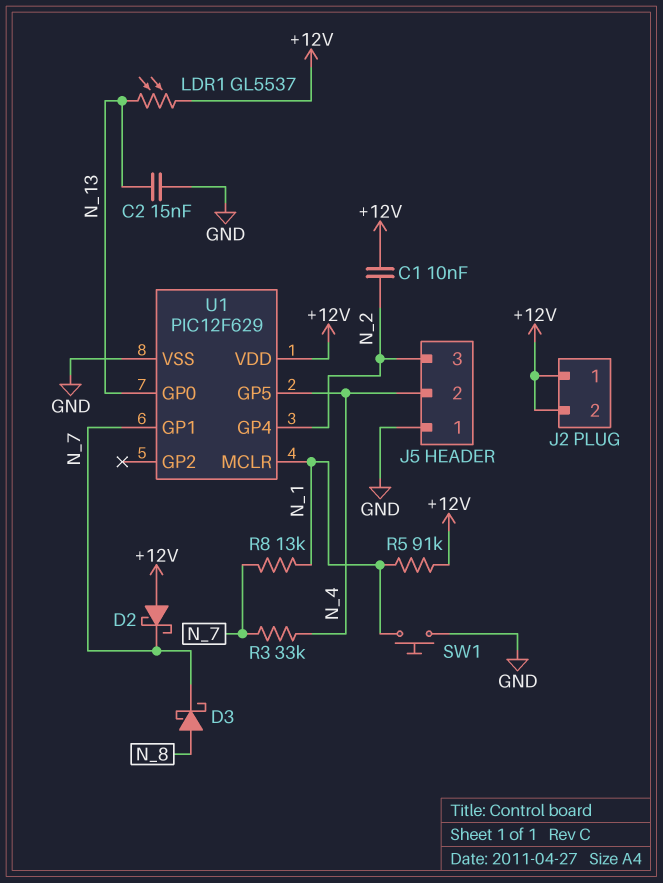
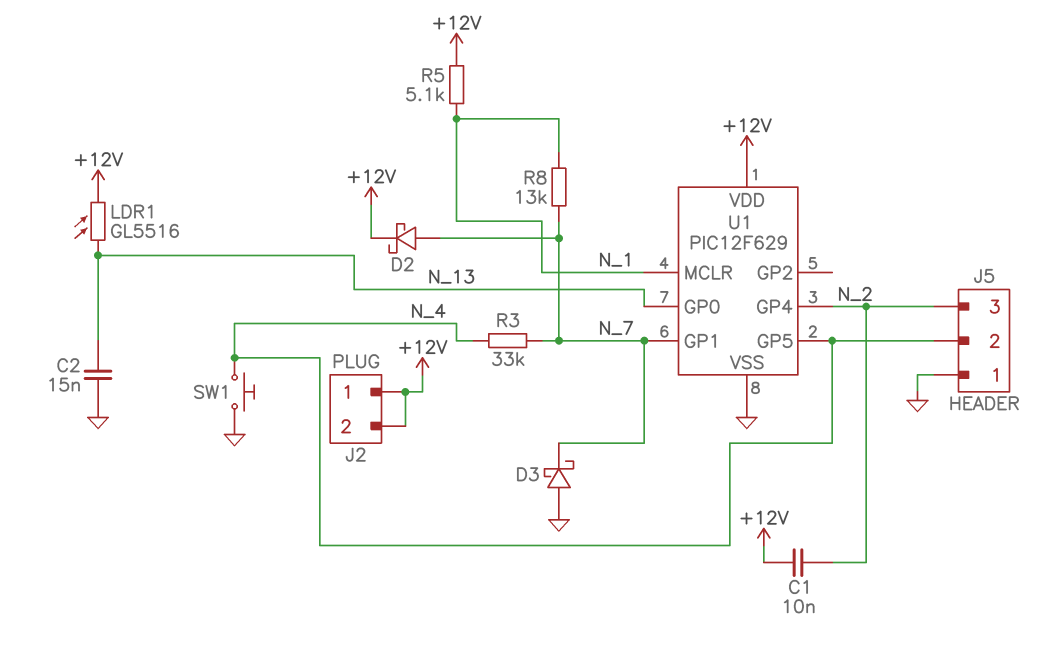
D2: schottky (A +12V, K N_7) -> schottky (A N_7, K +12V)
D3: schottky (A N_8, K N_7) -> schottky (A GND, K N_7)
LDR1: GL5537 (+12V, N_13) -> GL5516 (+12V, N_13)
R5: 91k (+12V, N_1) -> 5.1k (+12V, N_1)
SW1: button (GND, N_1) -> button (GND, N_4)

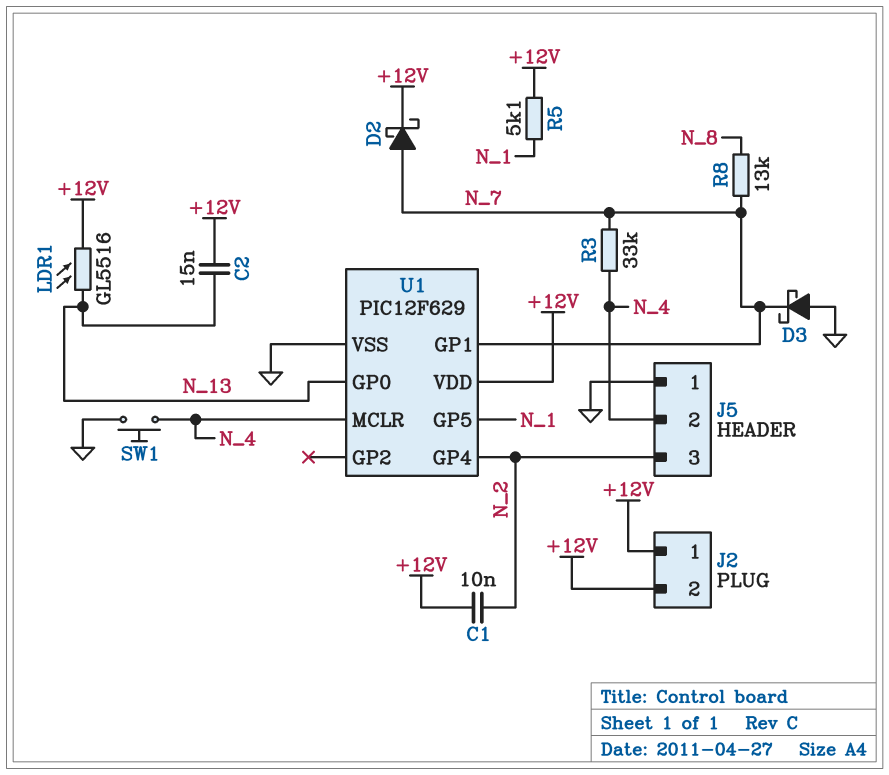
C2: 15nF (GND, N_13) -> 15nF (+12V, N_13)
R8: 13k (N_1, N_7) -> 13k (N_7, N_8)
U1 pin GP5: N_4 -> N_1
U1 pin MCLR: N_1 -> N_4

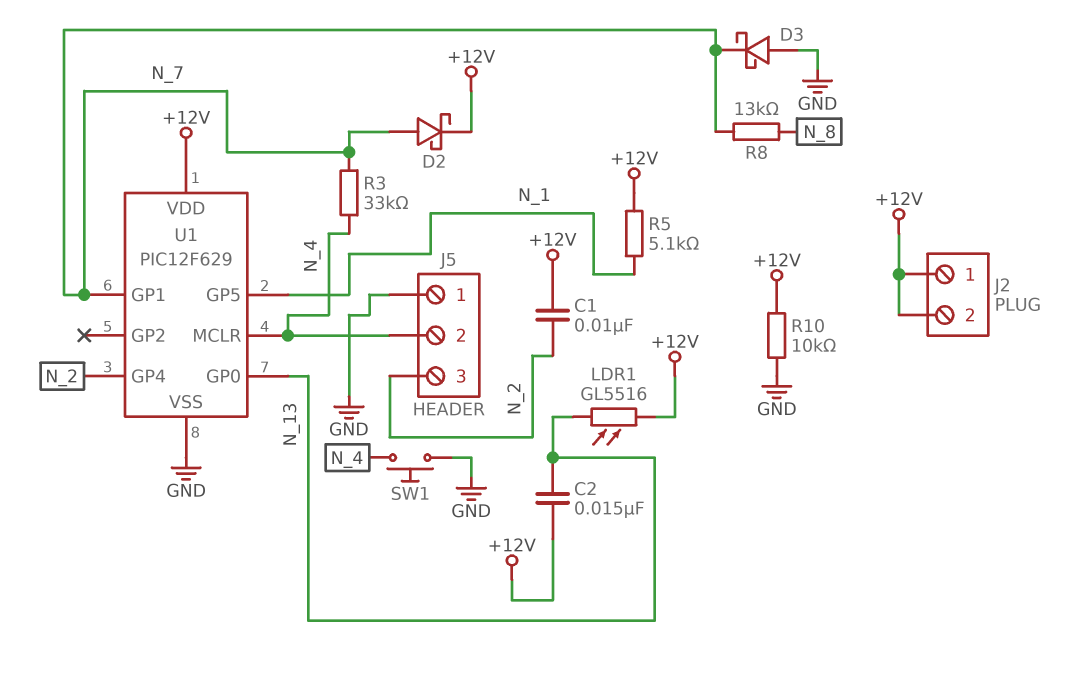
R10: none -> 10k (+12V, GND)

